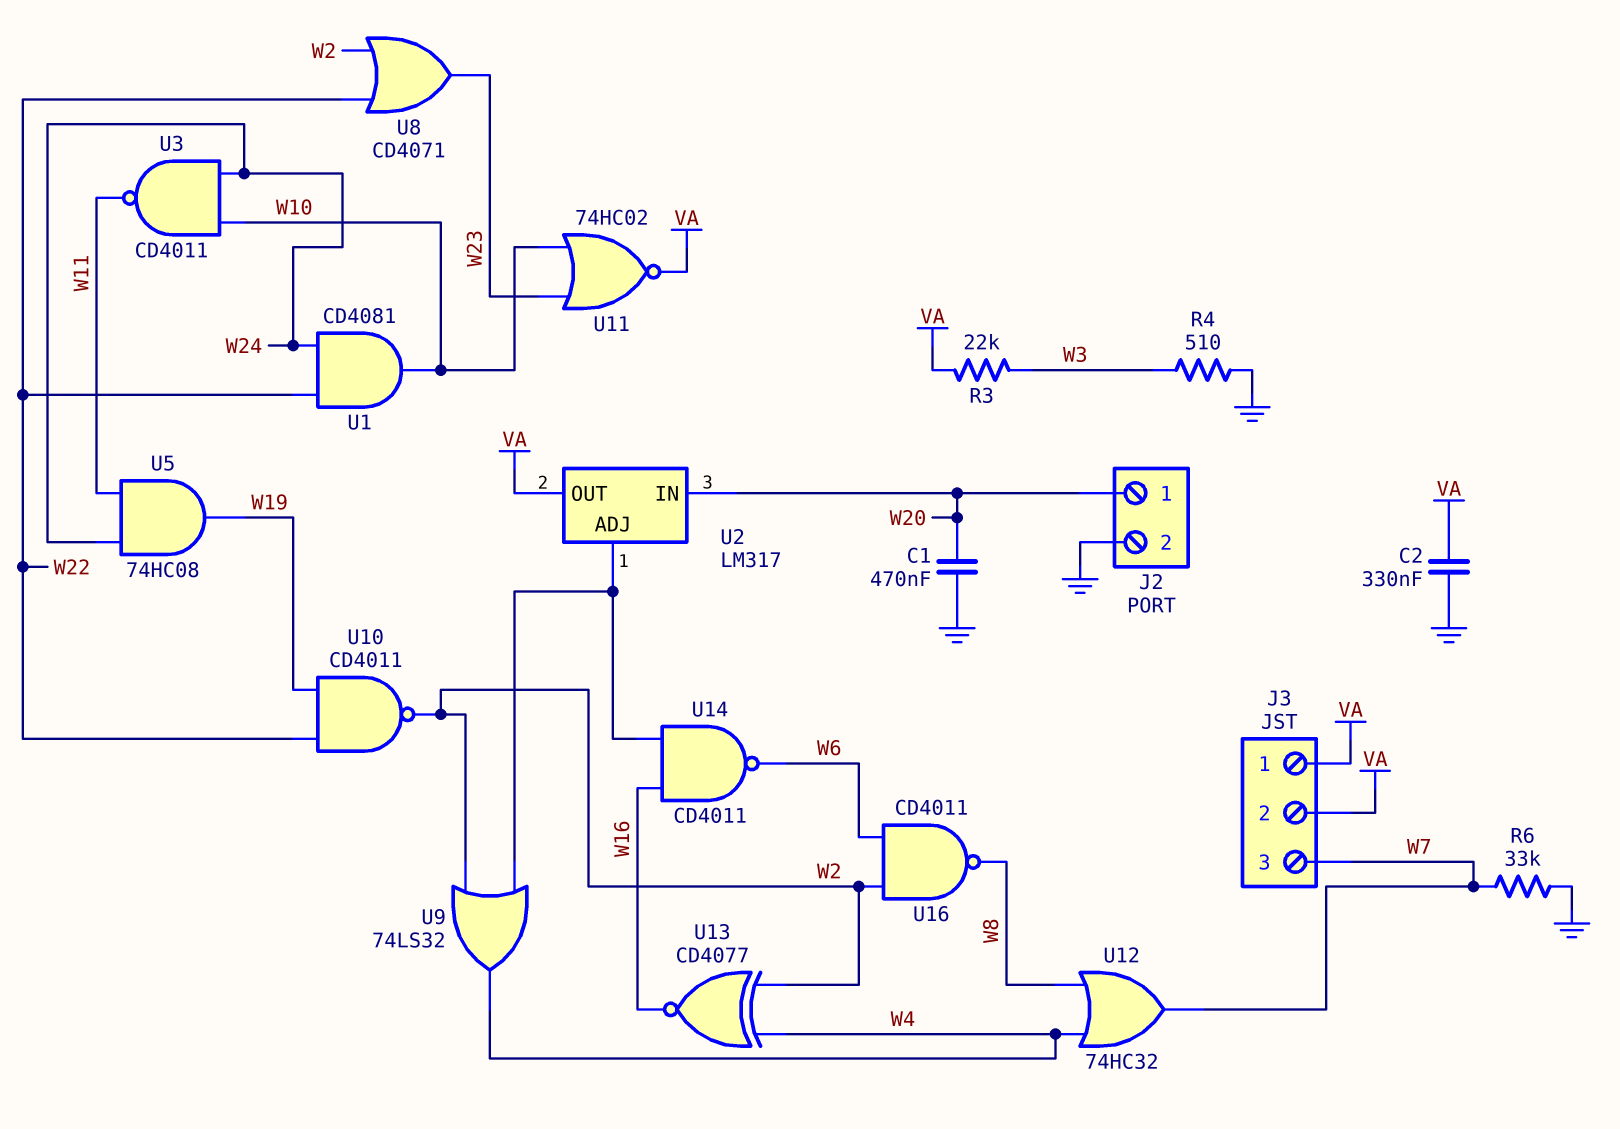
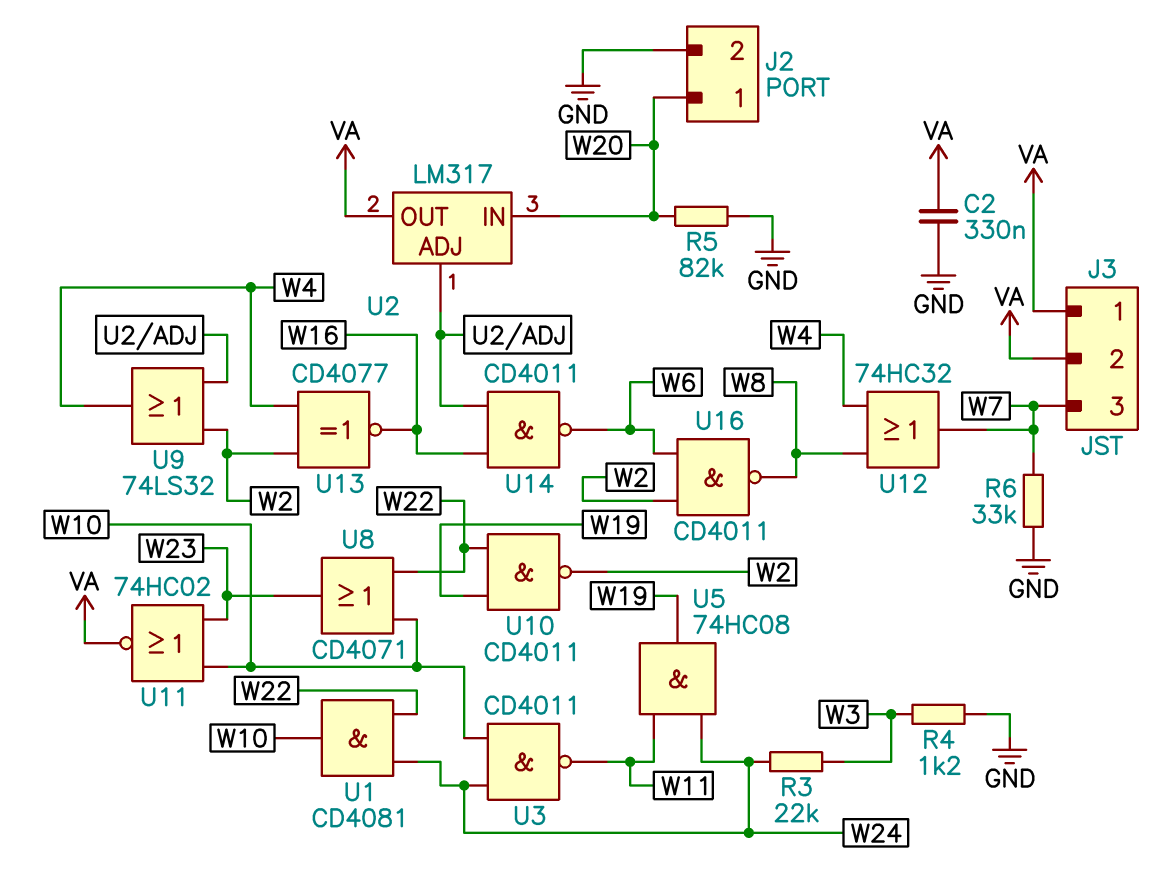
C1: 470nF (GND, W20) -> none
R3: 22k (VA, W3) -> 22k (W3, W24)
R4: 510 (GND, W3) -> 1.2k (GND, W3)
R5: none -> 82k (GND, W20)
U8: OR CD4071 (in W2, in W22, out W23) -> OR CD4071 (in W10, in W22, out W23)

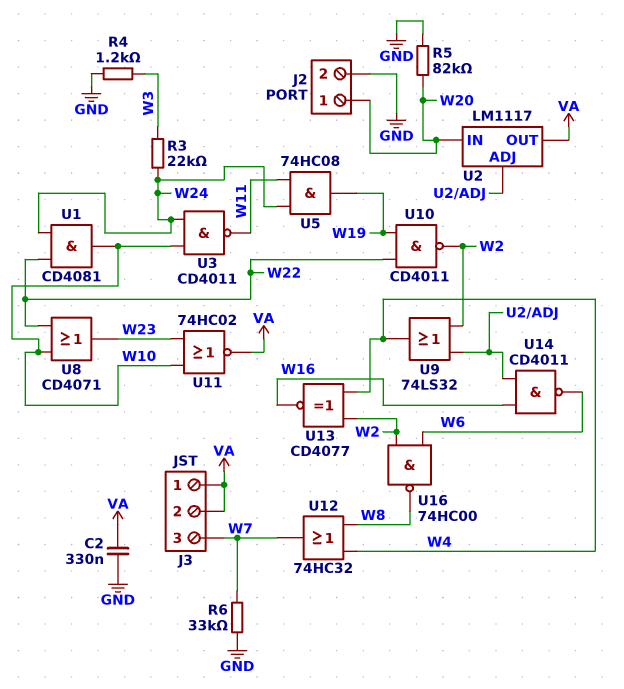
U2: LM317 -> LM1117
U16: NAND CD4011 (in W2, in W6, out W8) -> NAND 74HC00 (in W2, in W6, out W8)

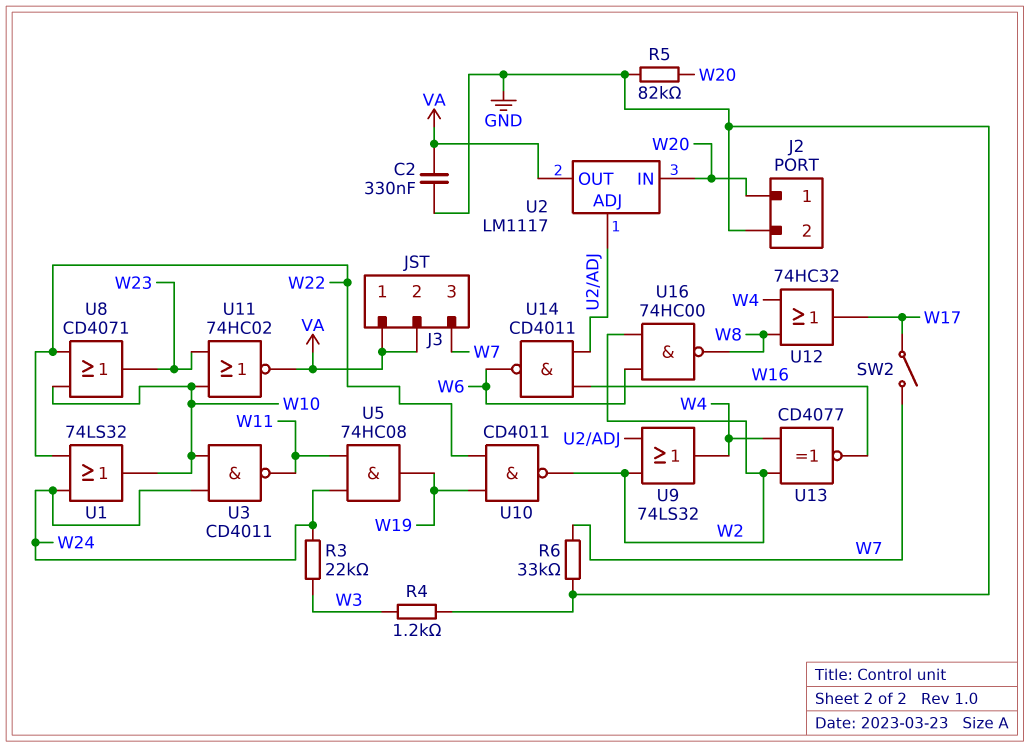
SW2: none -> switch (W7, W17)
U1: AND CD4081 (in W22, in W24, out W10) -> OR 74LS32 (in W22, in W24, out W10)
U12: OR 74HC32 (in W4, in W8, out W7) -> OR 74HC32 (in W4, in W8, out W17)

